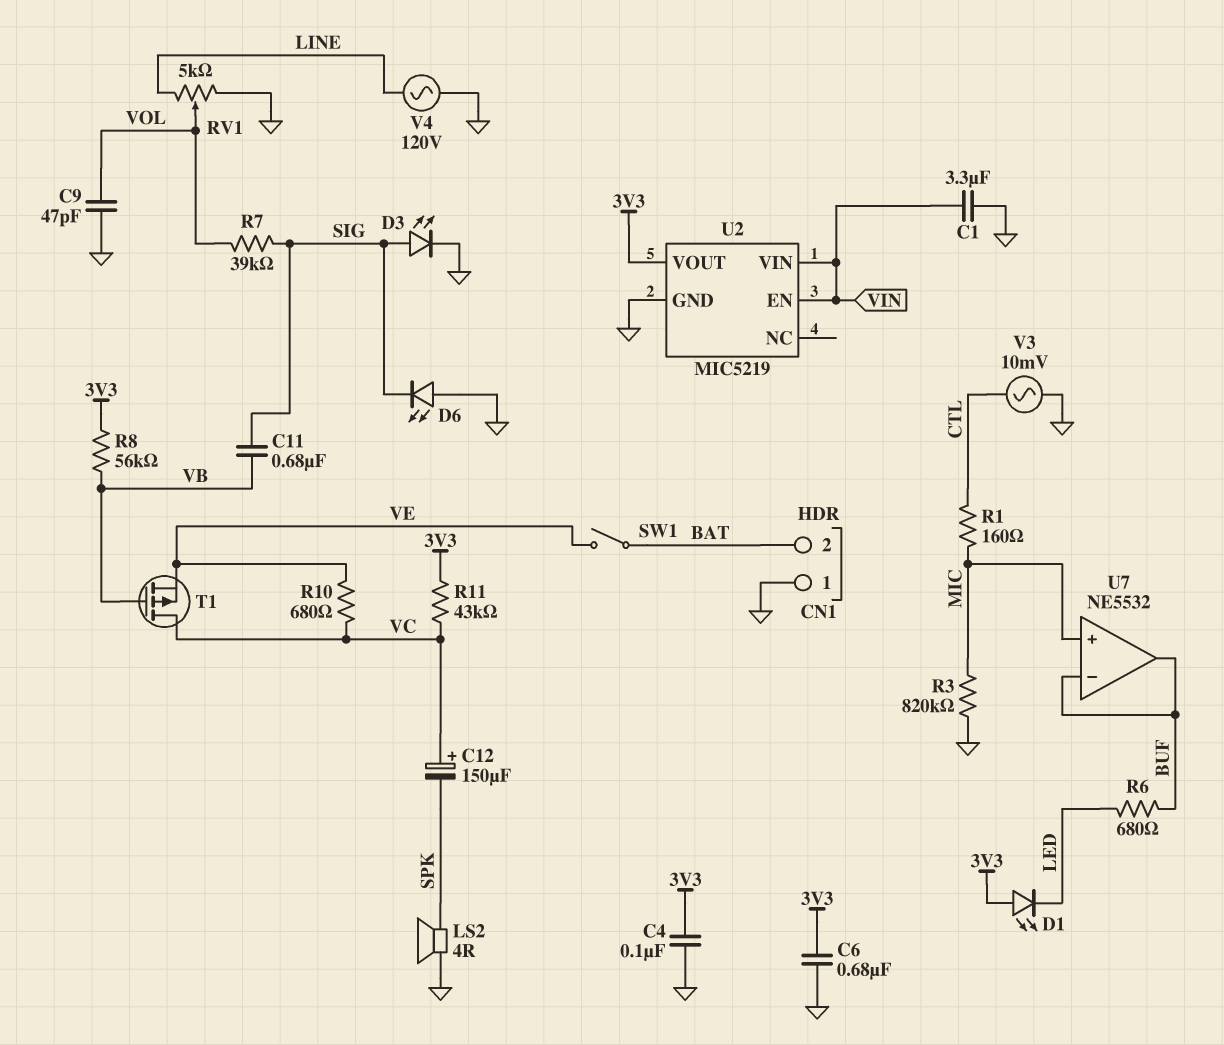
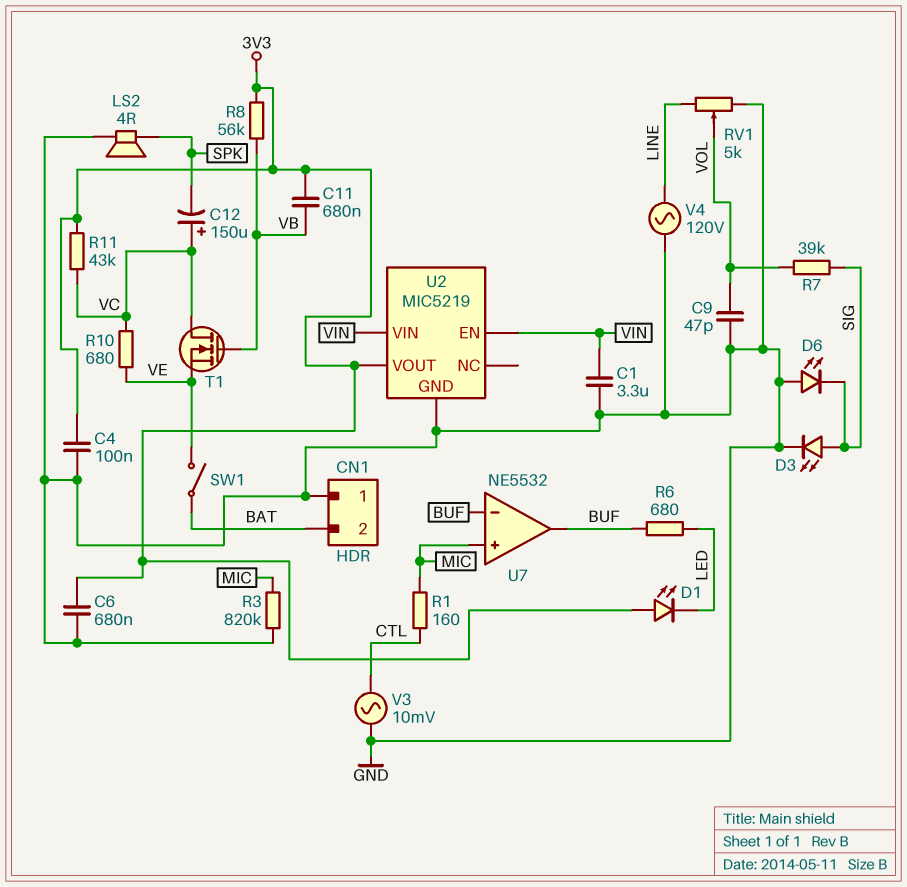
C11: 680nF (SIG, VB) -> 680nF (3V3, VB)
T1: PMOS (G VB, D VC, S VE) -> NMOS (G VB, D VC, S VE)

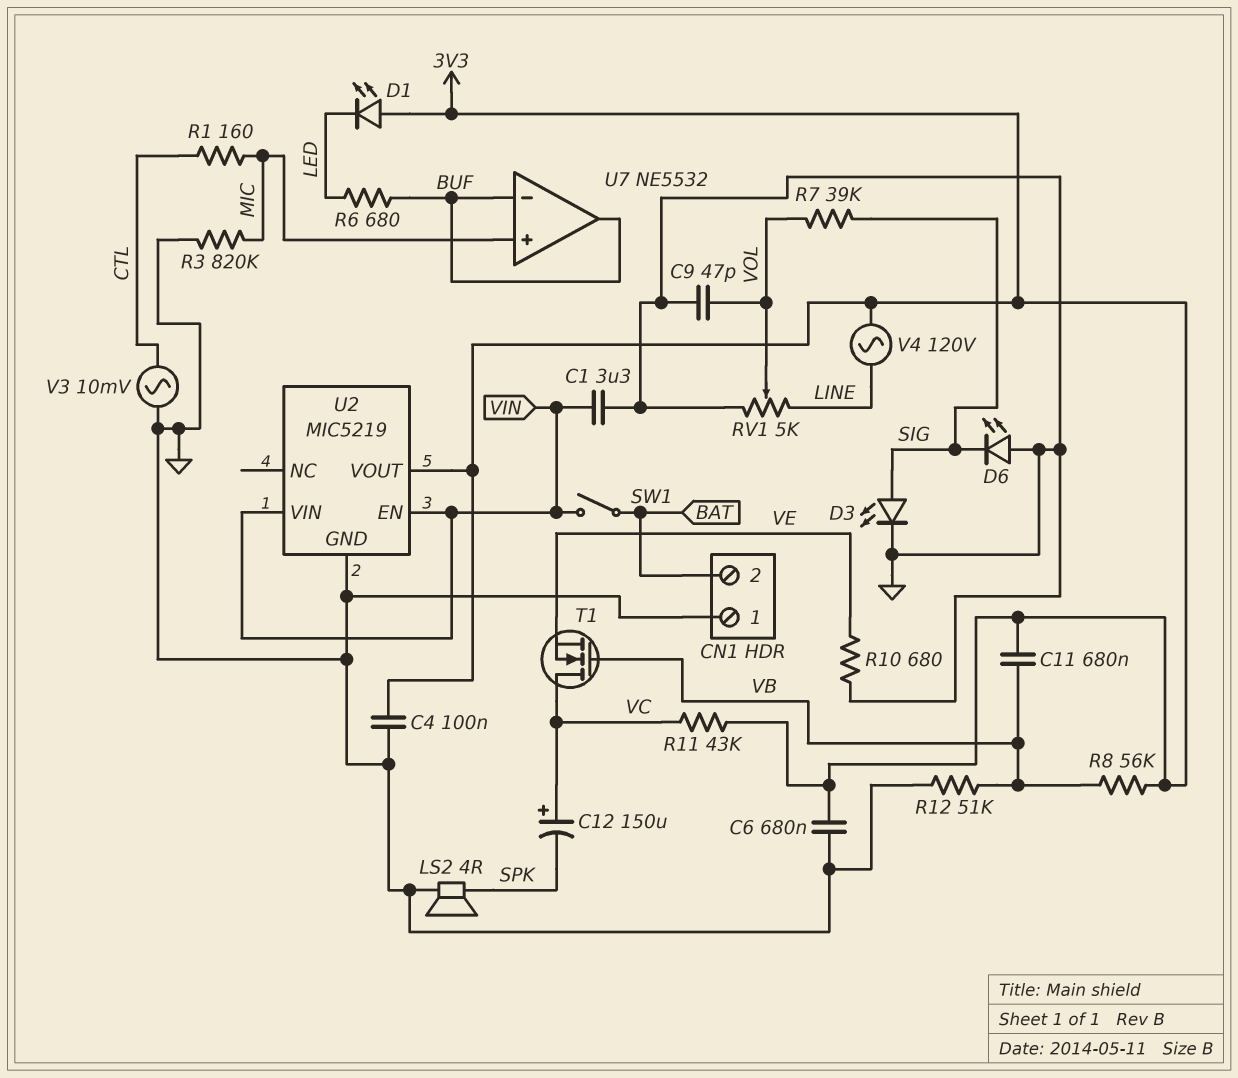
R10: 680 (VC, VE) -> 680 (GND, VE)
R12: none -> 51k (GND, VB)
SW1: switch (BAT, VE) -> switch (BAT, VIN)
V4: AC 120V (GND, LINE) -> AC 120V (3V3, LINE)

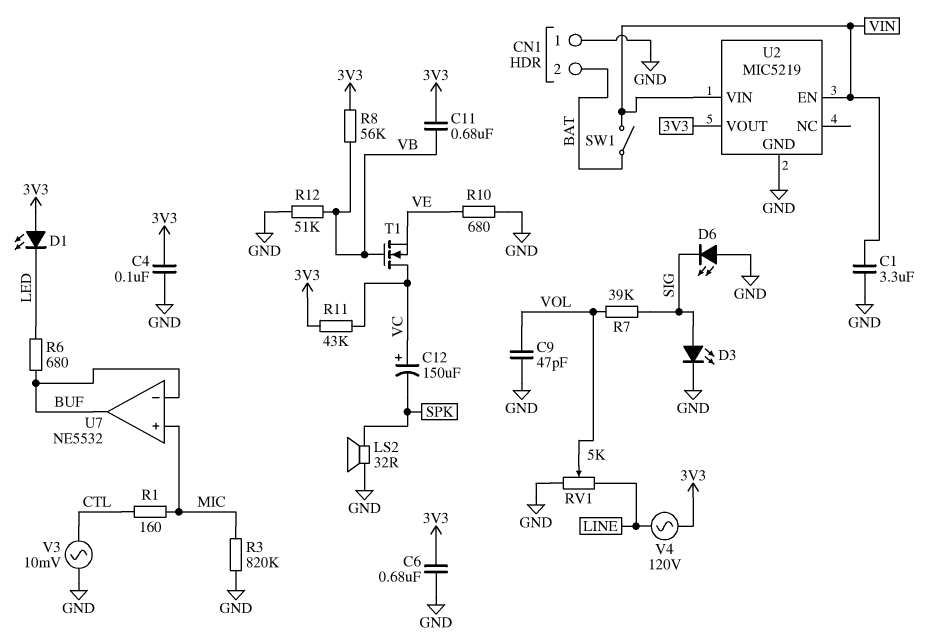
LS2: speaker 4R (GND, SPK) -> speaker 32R (GND, SPK)

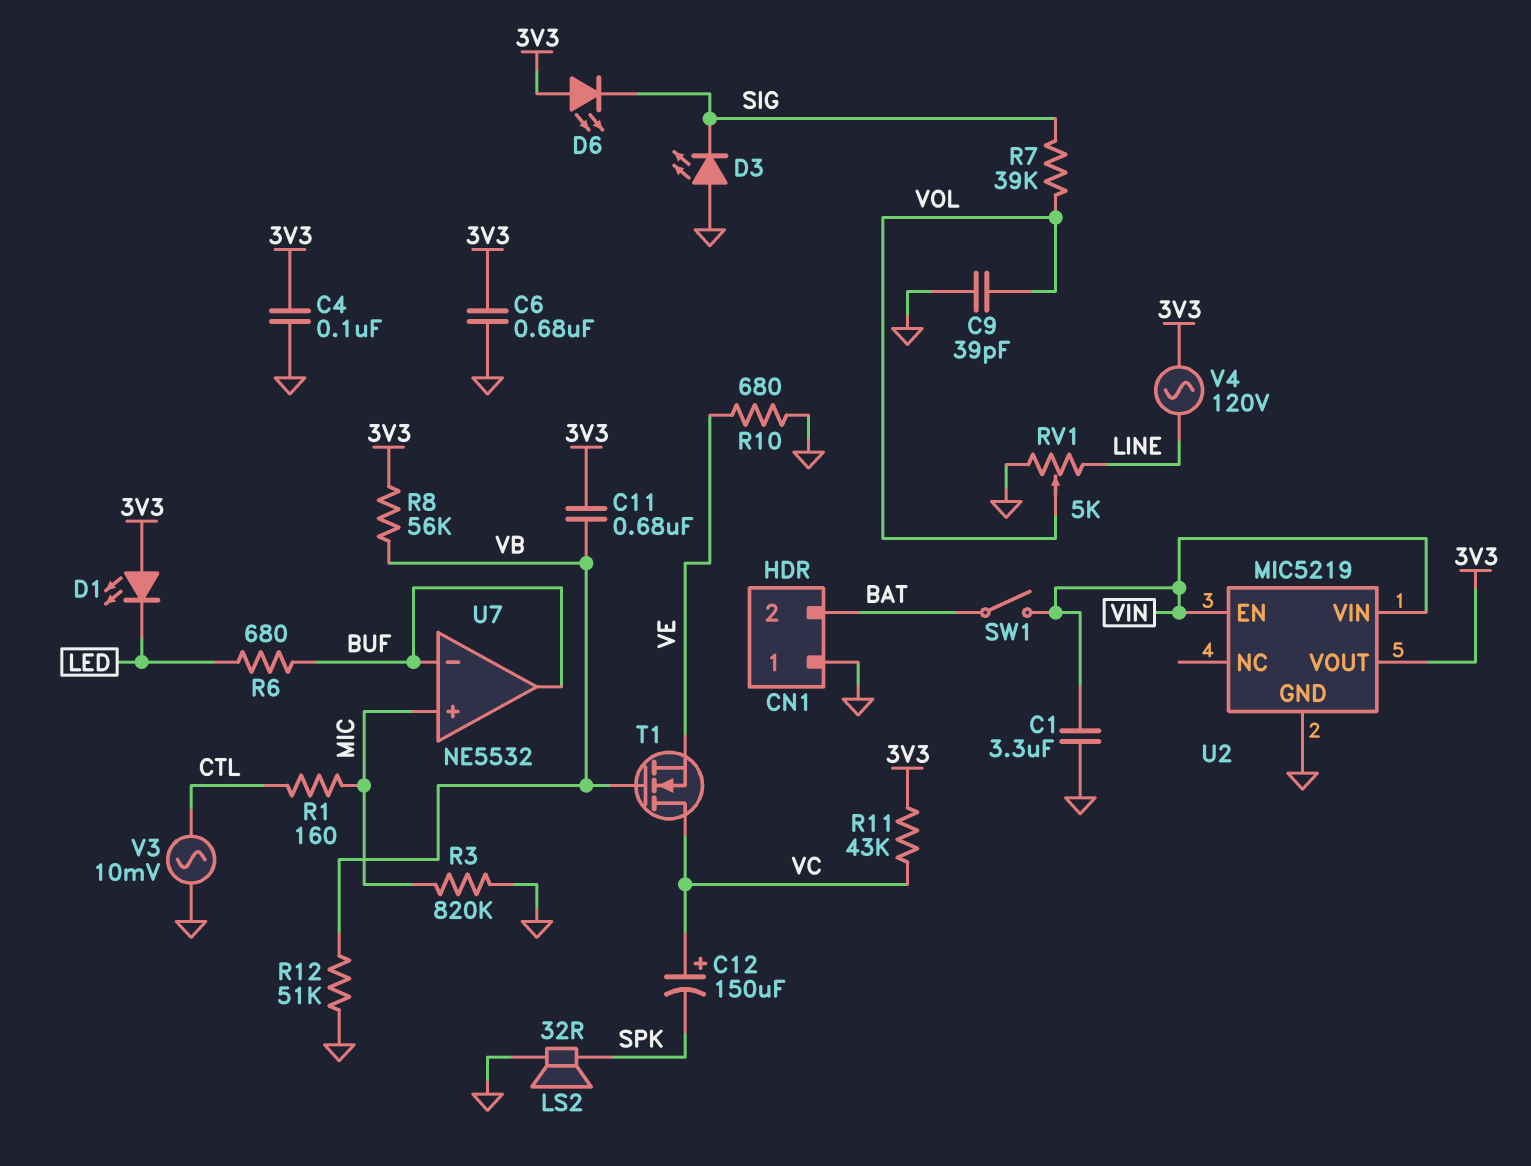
C9: 47pF (GND, VOL) -> 39pF (GND, VOL)
D3: LED (A SIG, K GND) -> LED (A GND, K SIG)
D6: LED (A GND, K SIG) -> LED (A 3V3, K SIG)

